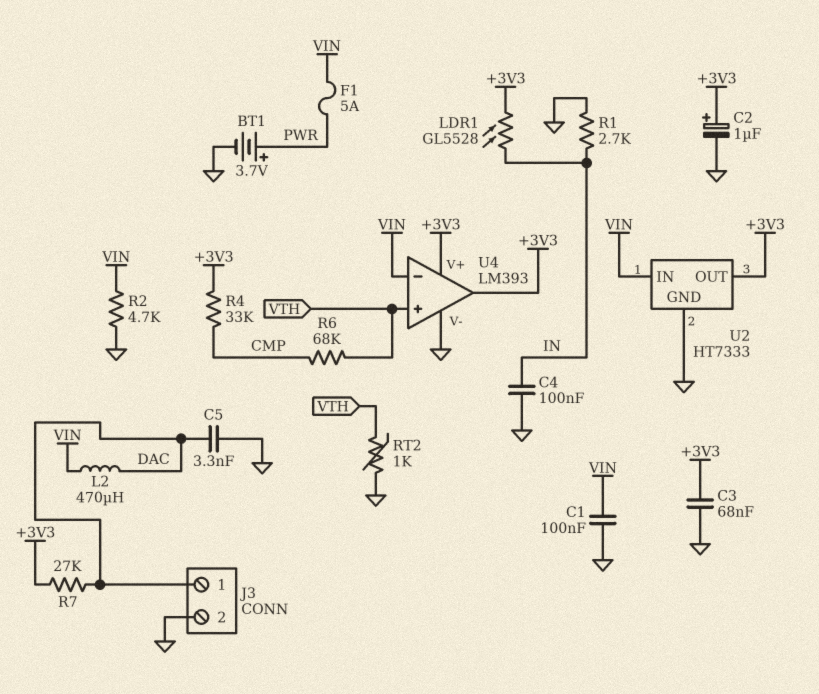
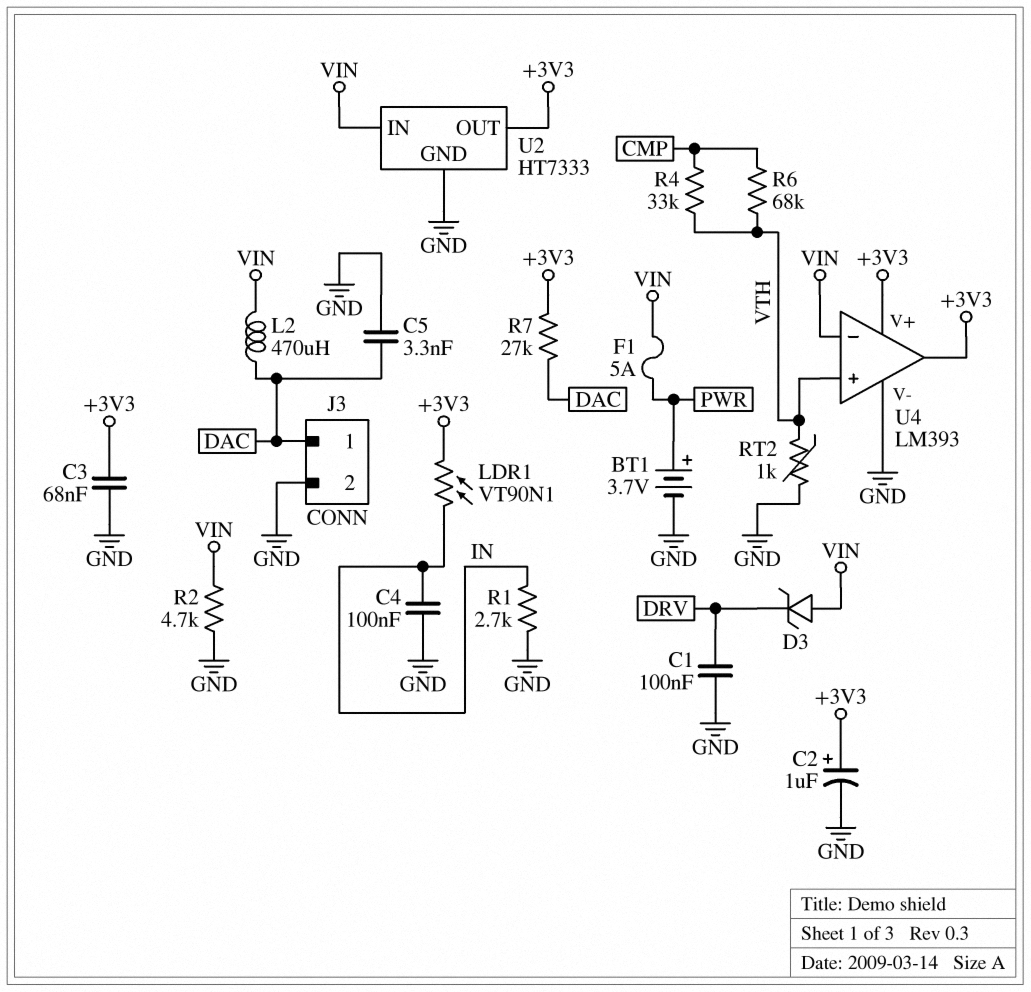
C1: 100nF (GND, VIN) -> 100nF (DRV, GND)
D3: none -> zener (A VIN, K DRV)
LDR1: GL5528 (+3V3, IN) -> VT90N1 (+3V3, IN)
R4: 33k (+3V3, CMP) -> 33k (CMP, VTH)

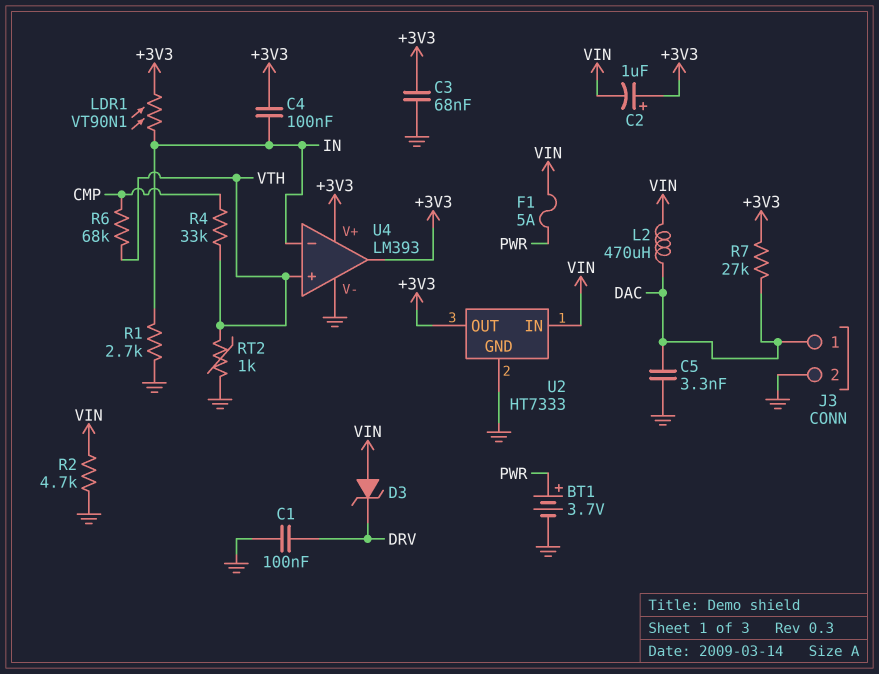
C2: 1uF (plus +3V3, minus GND) -> 1uF (plus +3V3, minus VIN)
C4: 100nF (GND, IN) -> 100nF (+3V3, IN)
U4 pin in-: VIN -> IN

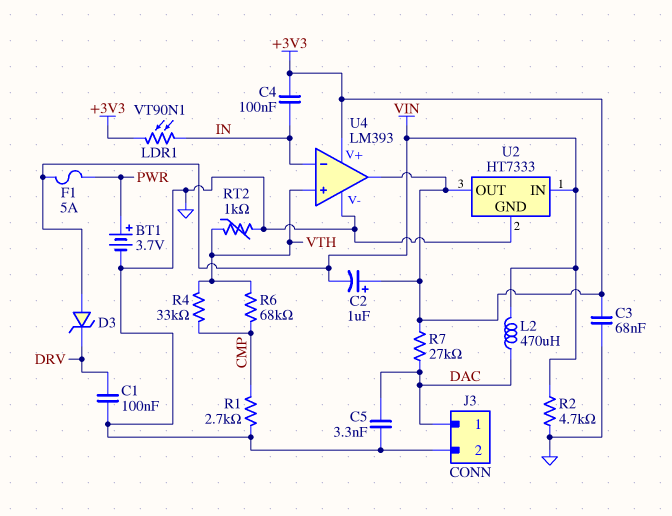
R1: 2.7k (GND, IN) -> 2.7k (CMP, GND)

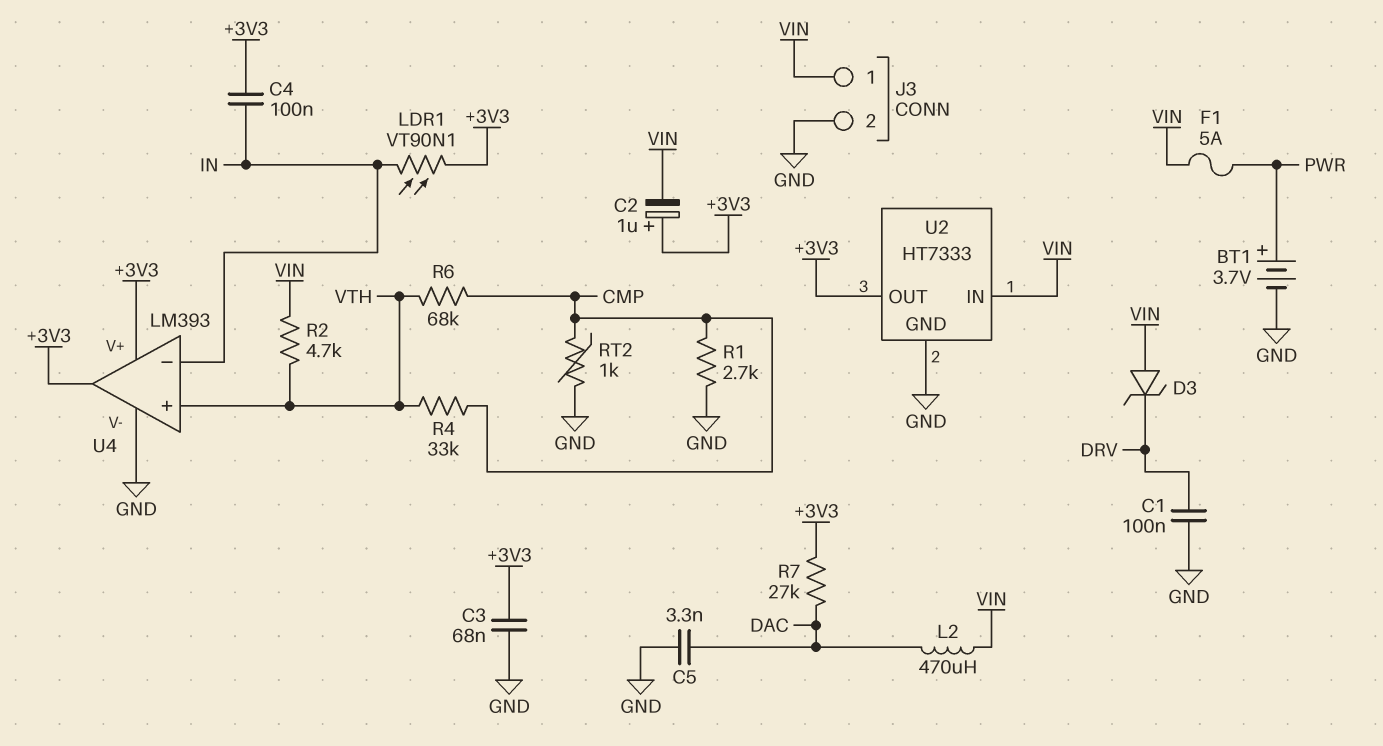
J3 pin 1: DAC -> VIN
R2: 4.7k (GND, VIN) -> 4.7k (VIN, VTH)
RT2: 1k (GND, VTH) -> 1k (CMP, GND)

